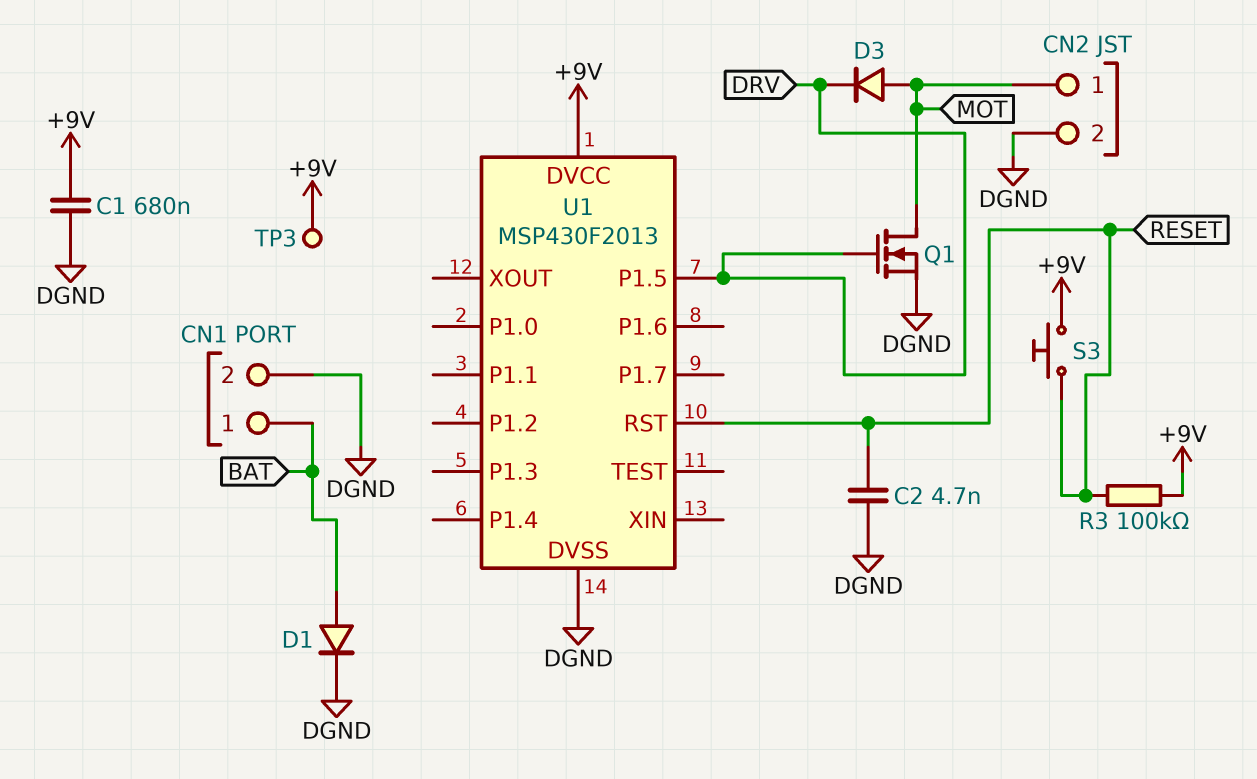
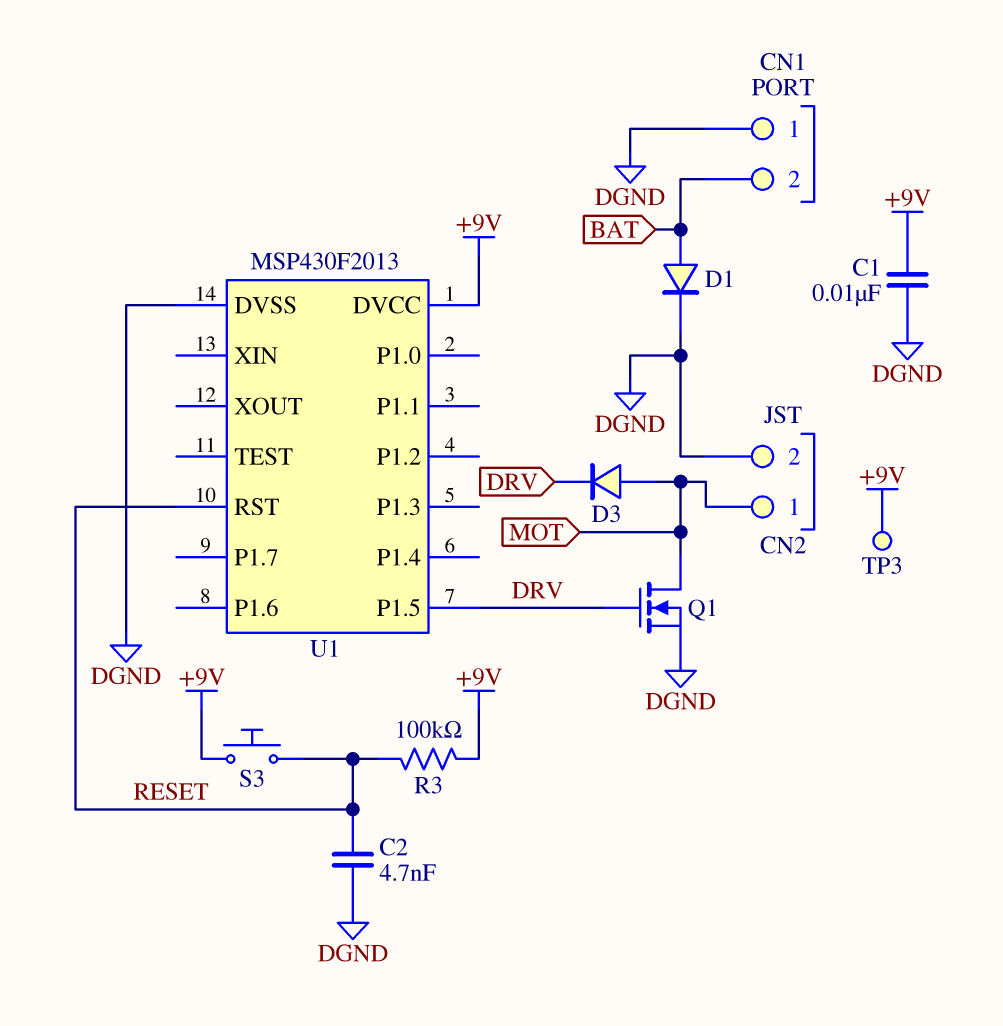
C1: 680nF (+9V, DGND) -> 10nF (+9V, DGND)
CN1 pin 1: BAT -> DGND
CN1 pin 2: DGND -> BAT

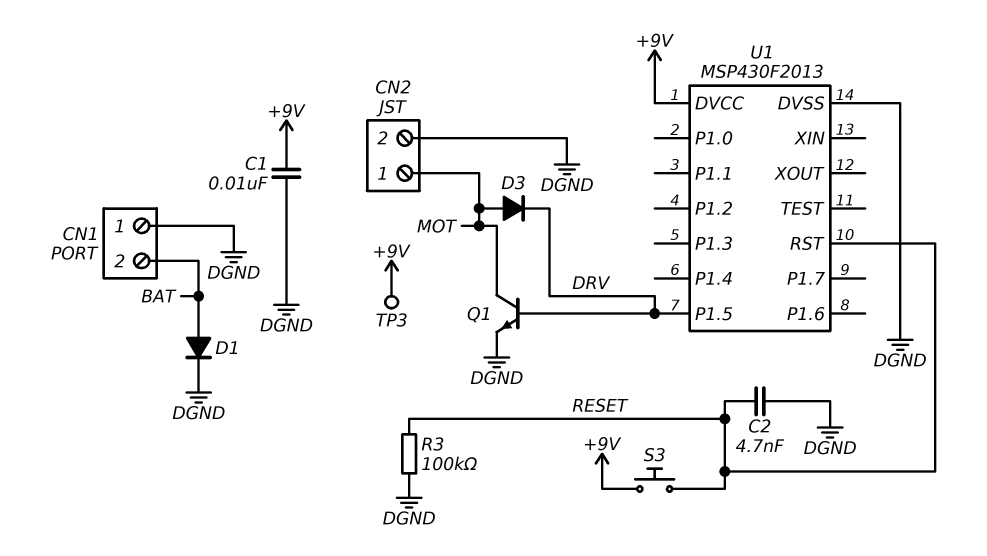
Q1: NMOS (G DRV, D MOT, S DGND) -> NPN (B DRV, C MOT, E DGND)
R3: 100k (+9V, RESET) -> 100k (DGND, RESET)

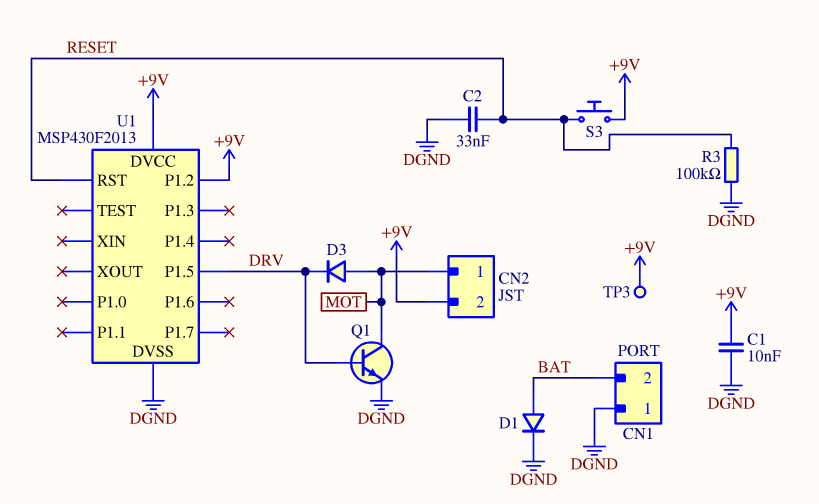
C2: 4.7nF (DGND, RESET) -> 33nF (DGND, RESET)
CN2 pin 2: DGND -> +9V
U1 pin P1.2: none -> +9V

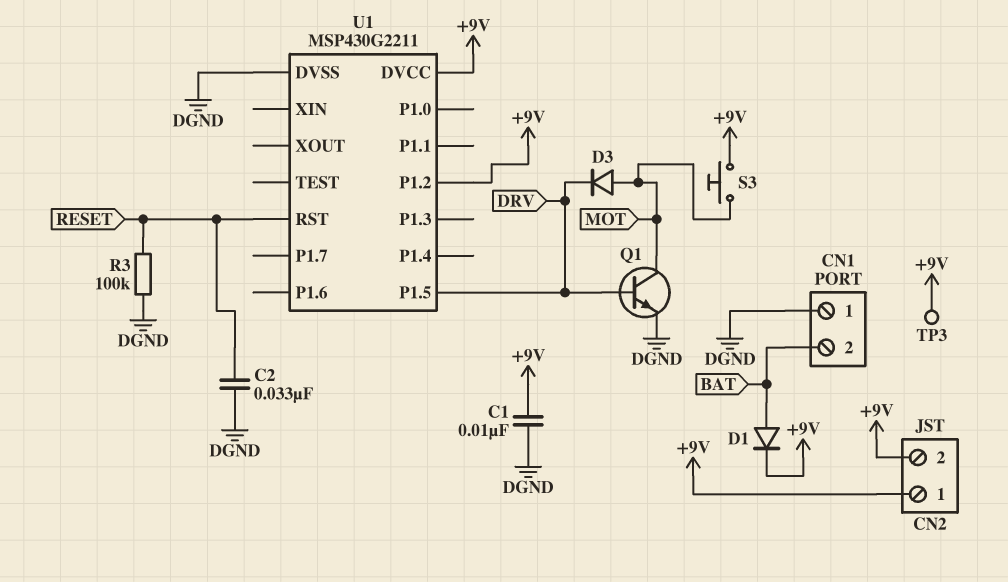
CN2 pin 1: MOT -> +9V
D1: diode (A BAT, K DGND) -> diode (A BAT, K +9V)
S3: button (+9V, RESET) -> button (+9V, MOT)
U1: MSP430F2013 -> MSP430G2211

